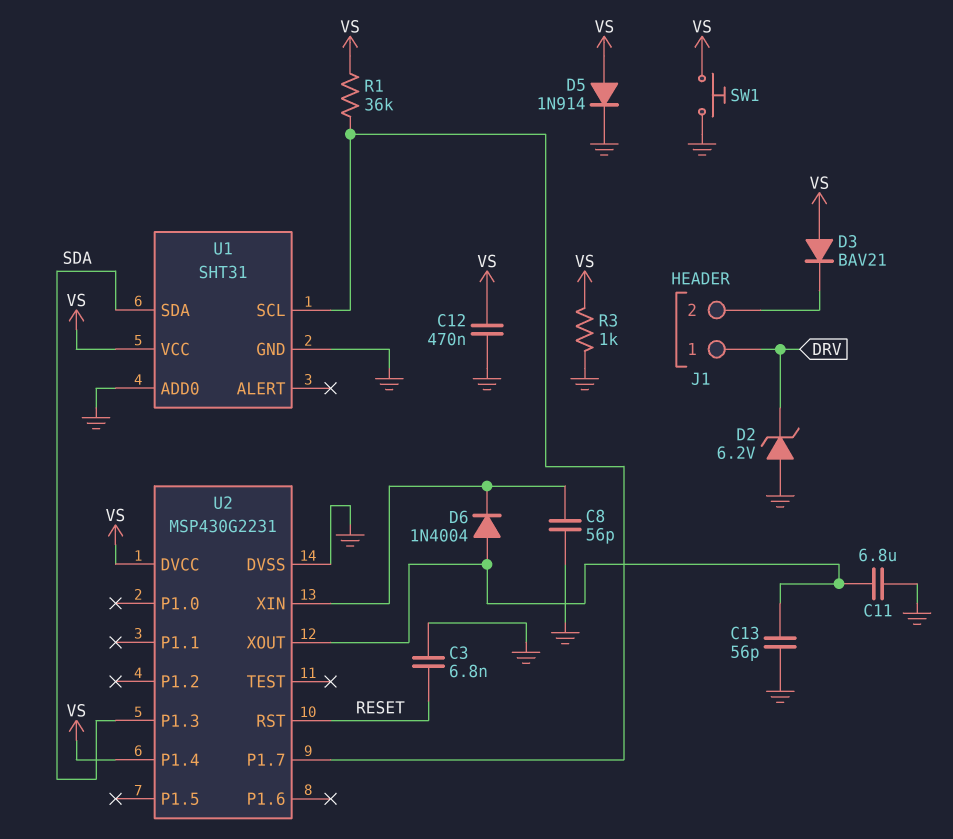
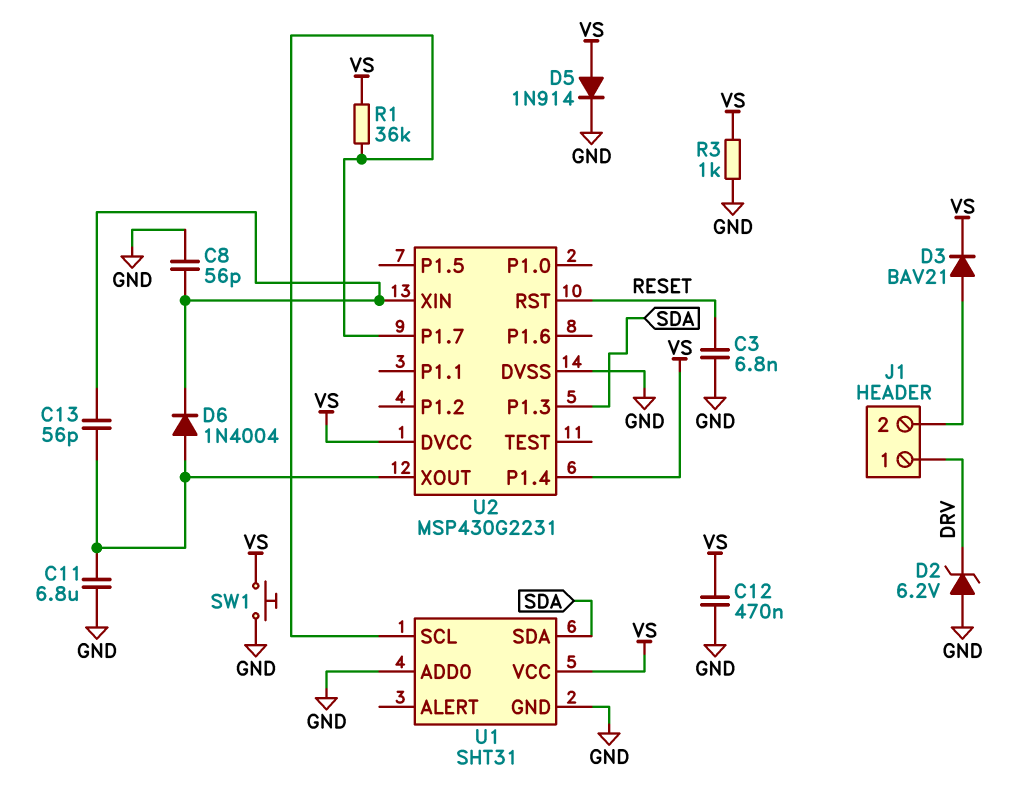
C13: 56pF (GND, U2/XOUT) -> 56pF (U2/XIN, U2/XOUT)
D3: diode BAV21 (A VS, K J1/2) -> diode BAV21 (A J1/2, K VS)

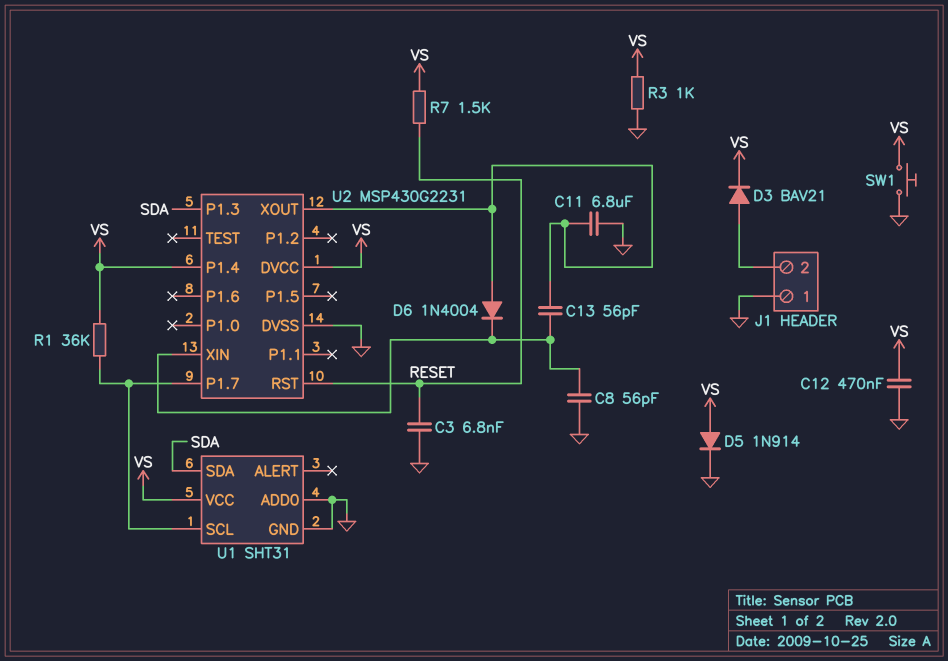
D2: zener 6.2V (A GND, K DRV) -> none
J1 pin 1: DRV -> GND
R7: none -> 1.5k (RESET, VS)

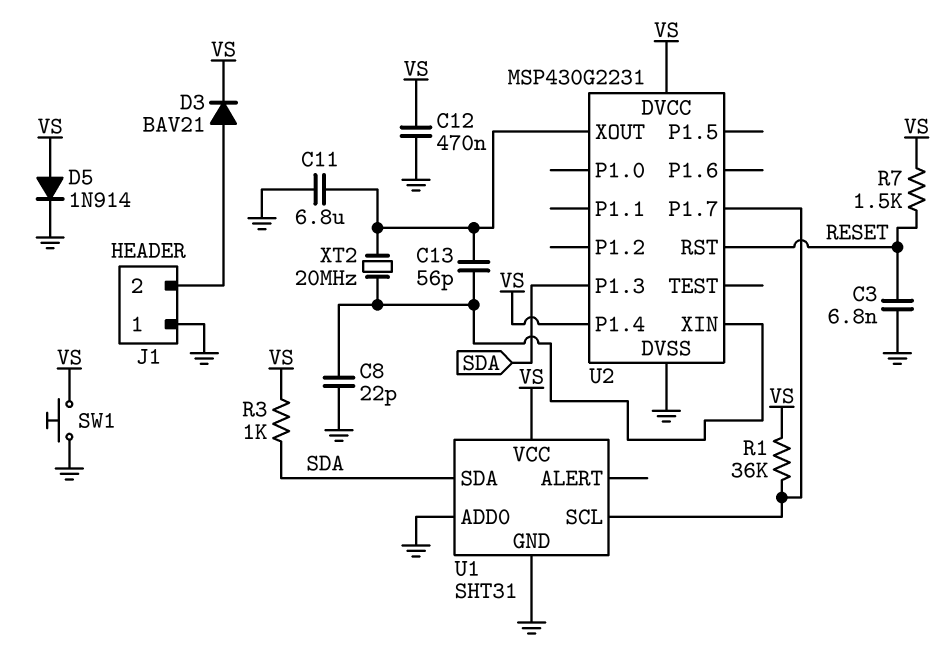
C8: 56pF (GND, U2/XIN) -> 22pF (GND, U2/XIN)
D6: diode 1N4004 (A U2/XOUT, K U2/XIN) -> none
R3: 1k (GND, VS) -> 1k (SDA, VS)
XT2: none -> 20MHz (U2/XIN, U2/XOUT)

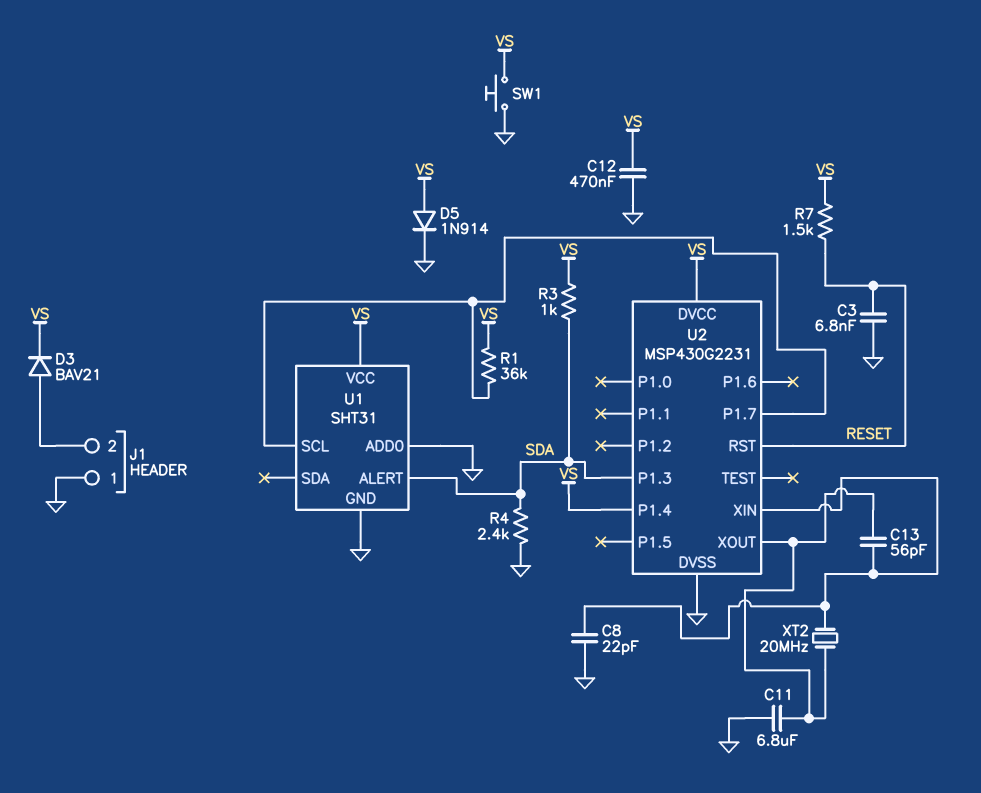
R4: none -> 2.4k (GND, SDA)
U1 pin ALERT: none -> SDA
U1 pin SDA: SDA -> none

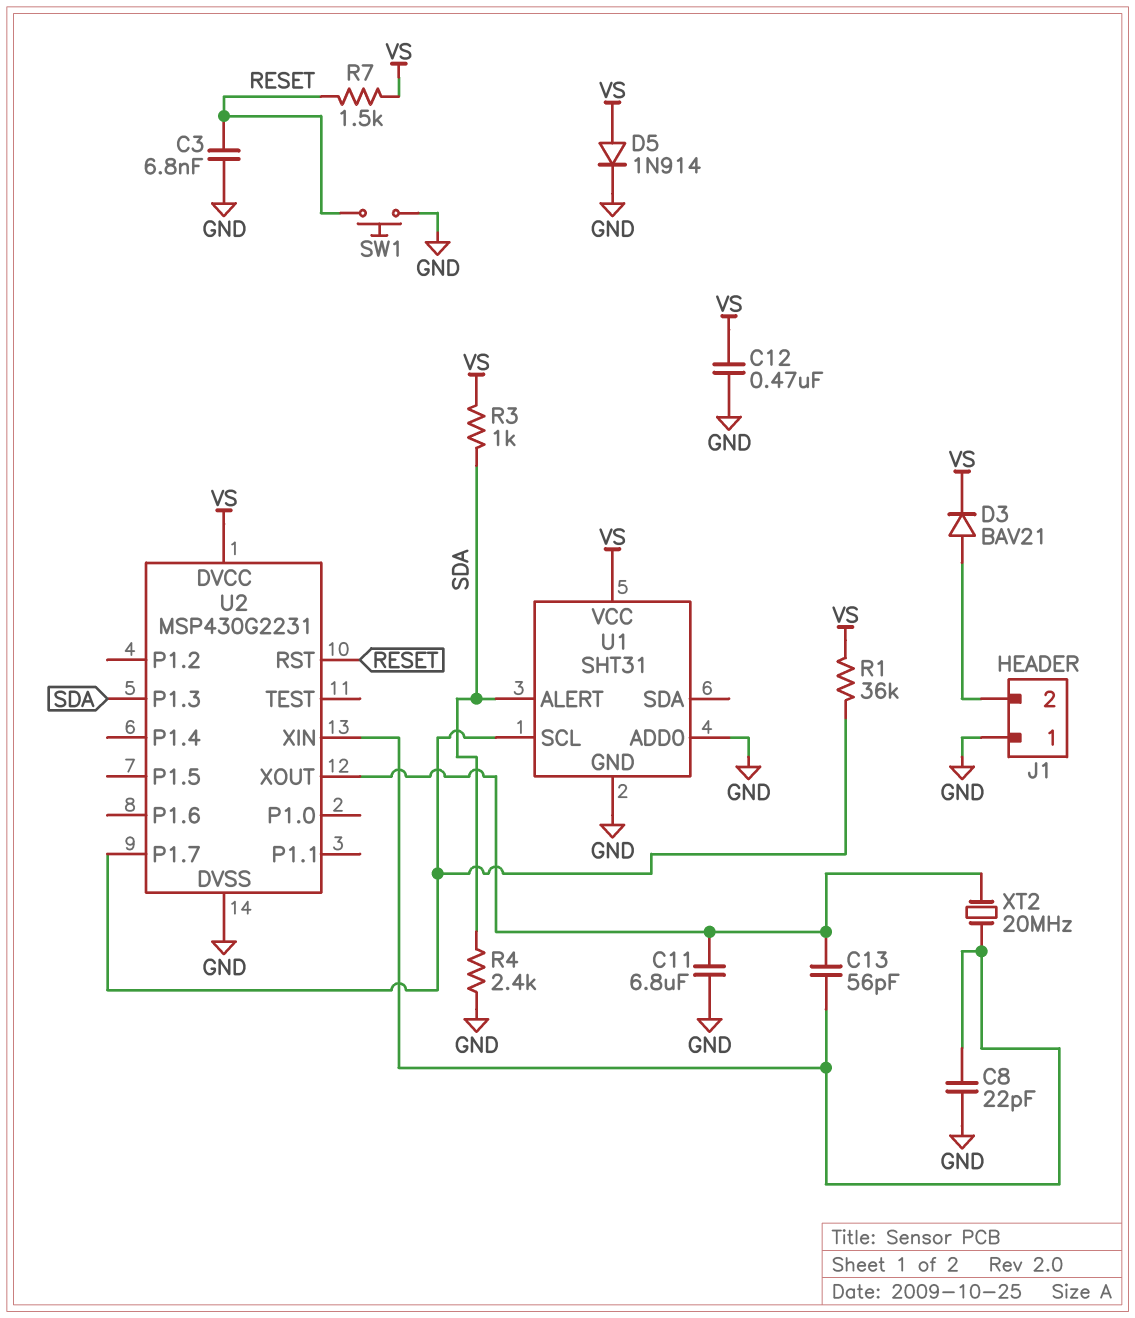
SW1: button (GND, VS) -> button (GND, RESET)
U2 pin P1.4: VS -> none

